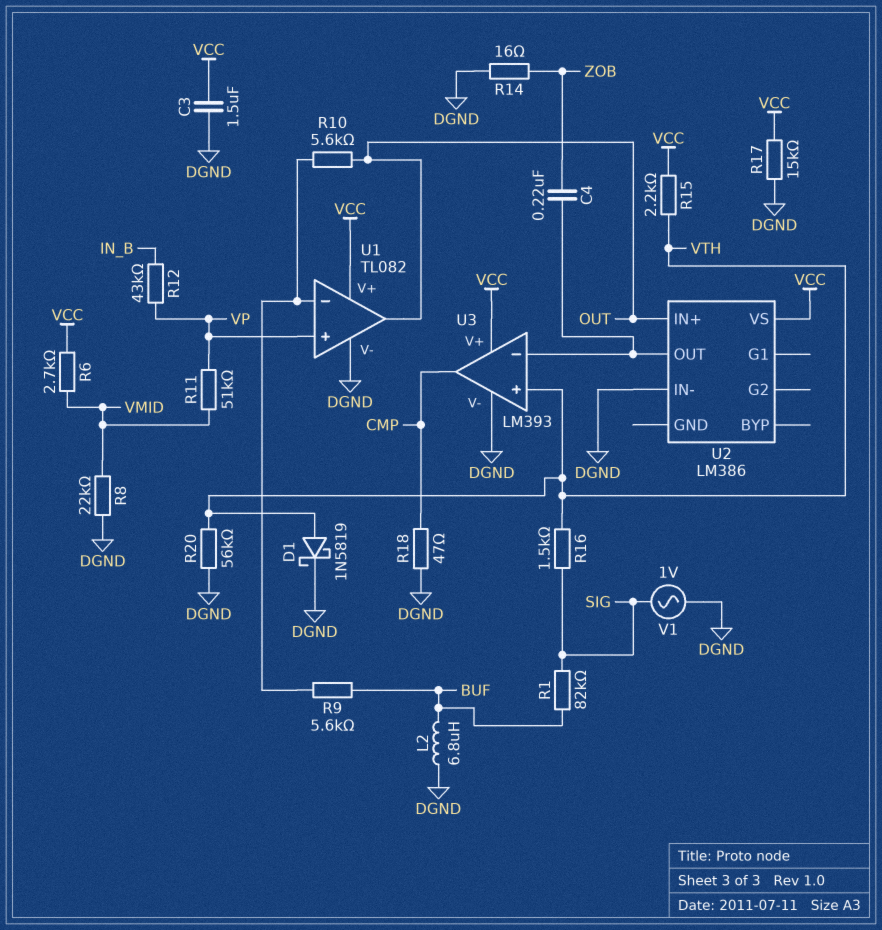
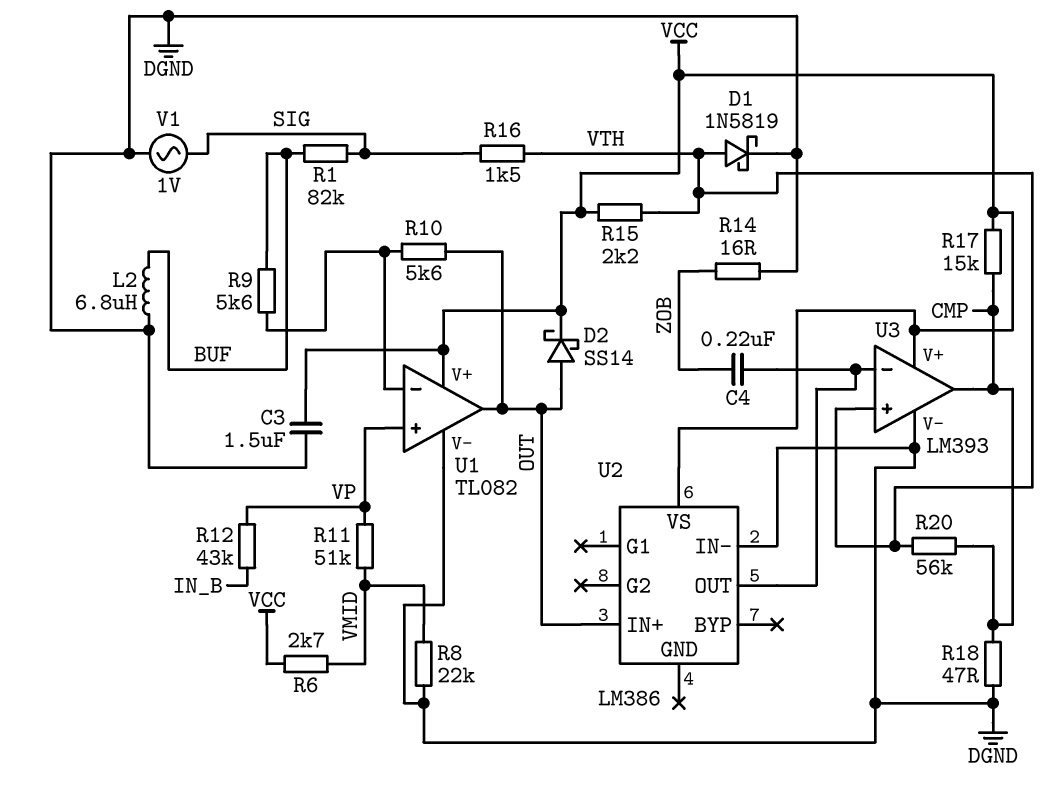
D2: none -> schottky SS14 (A OUT, K VCC)
R17: 15k (DGND, VCC) -> 15k (CMP, VCC)
R20: 56k (DGND, VTH) -> 56k (CMP, VTH)

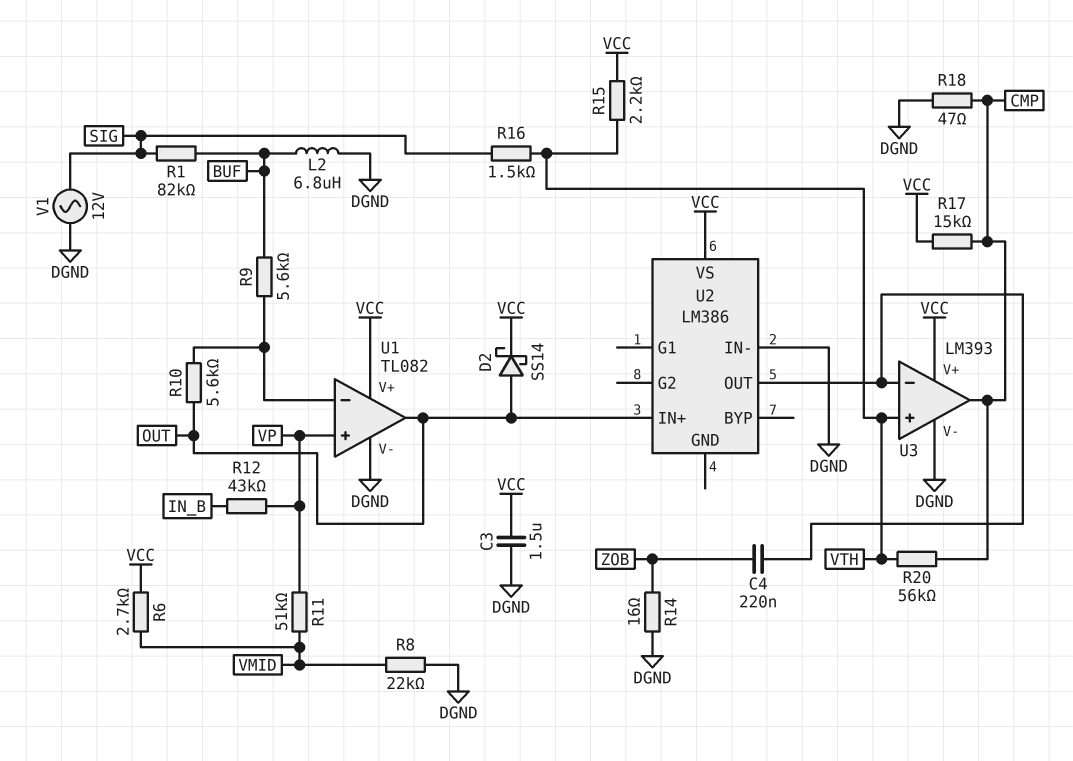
D1: schottky 1N5819 (A VTH, K DGND) -> none
V1: AC 1V (DGND, SIG) -> AC 12V (DGND, SIG)

